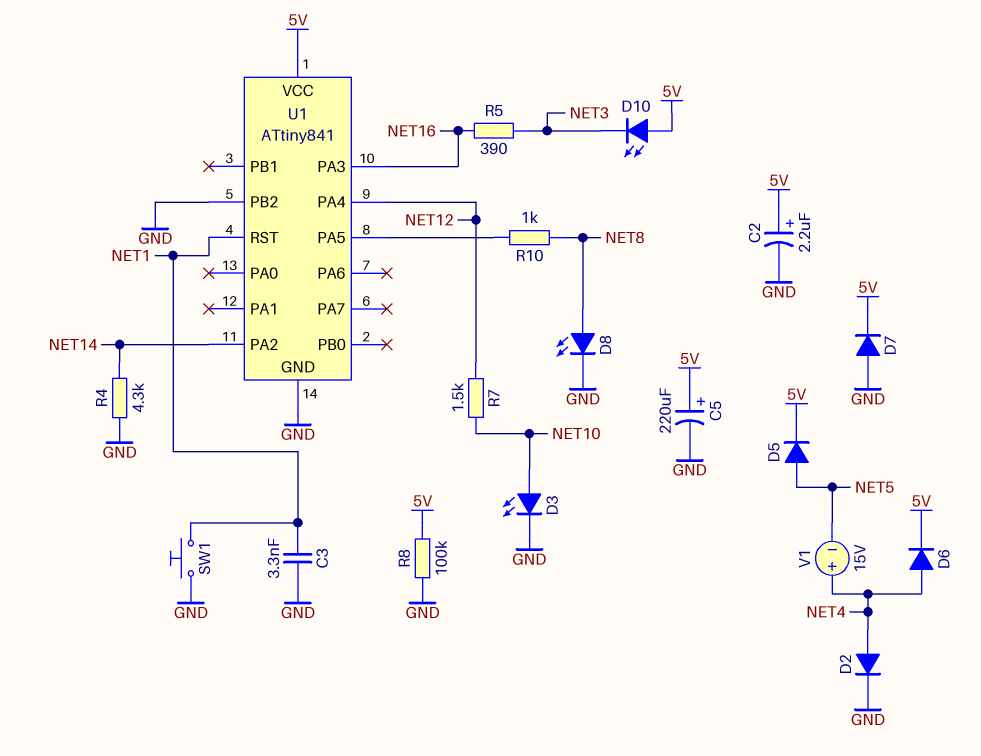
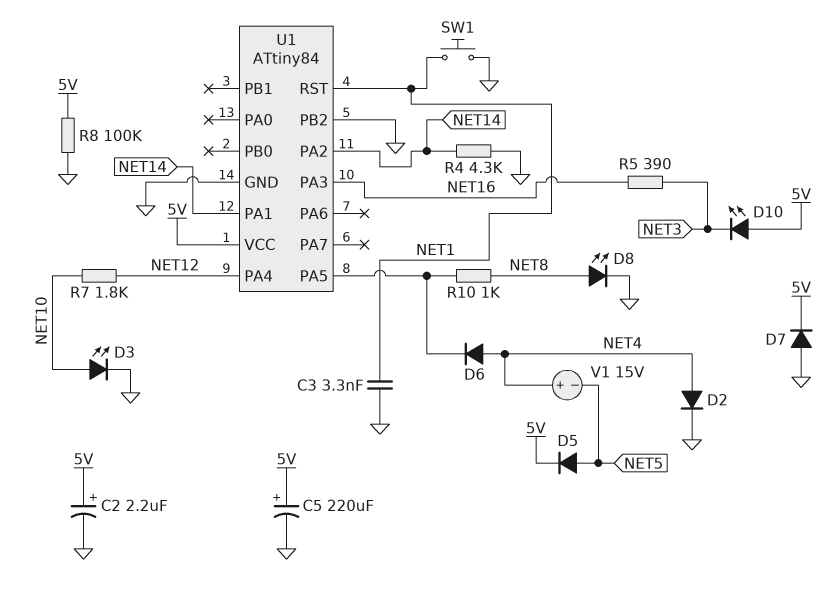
D6: diode (A NET4, K 5V) -> diode (A NET4, K U1/PA5)
R7: 1.5k (NET10, NET12) -> 1.8k (NET10, NET12)
U1: ATtiny841 -> ATtiny84
U1 pin PA1: none -> NET14

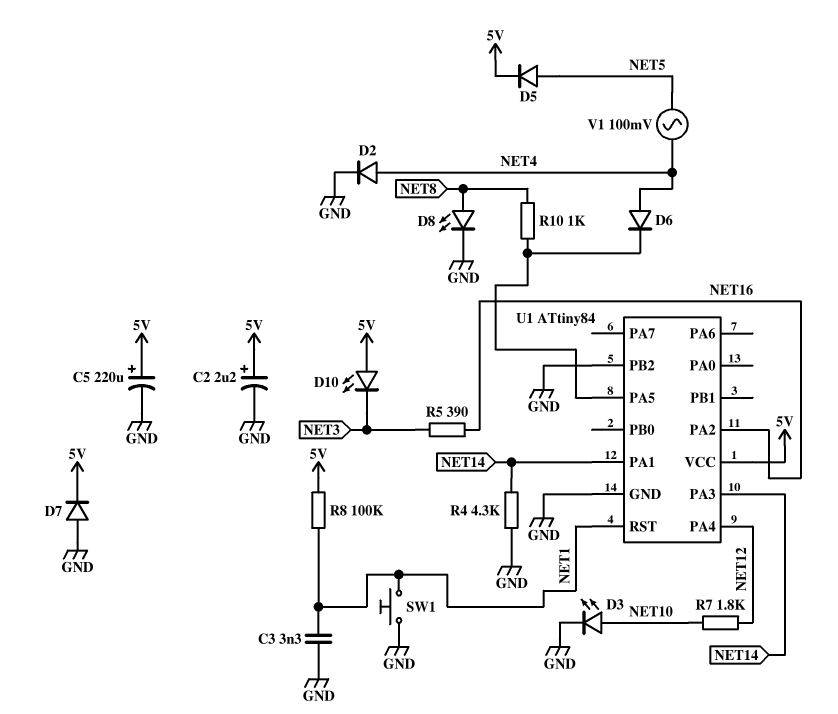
R8: 100k (5V, GND) -> 100k (5V, NET1)
U1 pin PA2: NET14 -> NET16
U1 pin PA3: NET16 -> NET14
V1: 15V (plus NET4, minus NET5) -> AC 100mV (NET4, NET5)

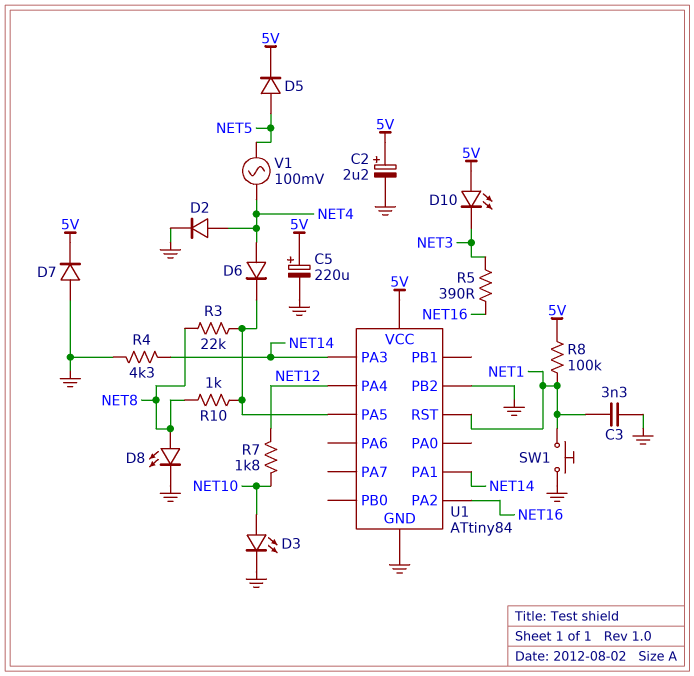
R3: none -> 22k (NET8, U1/PA5)

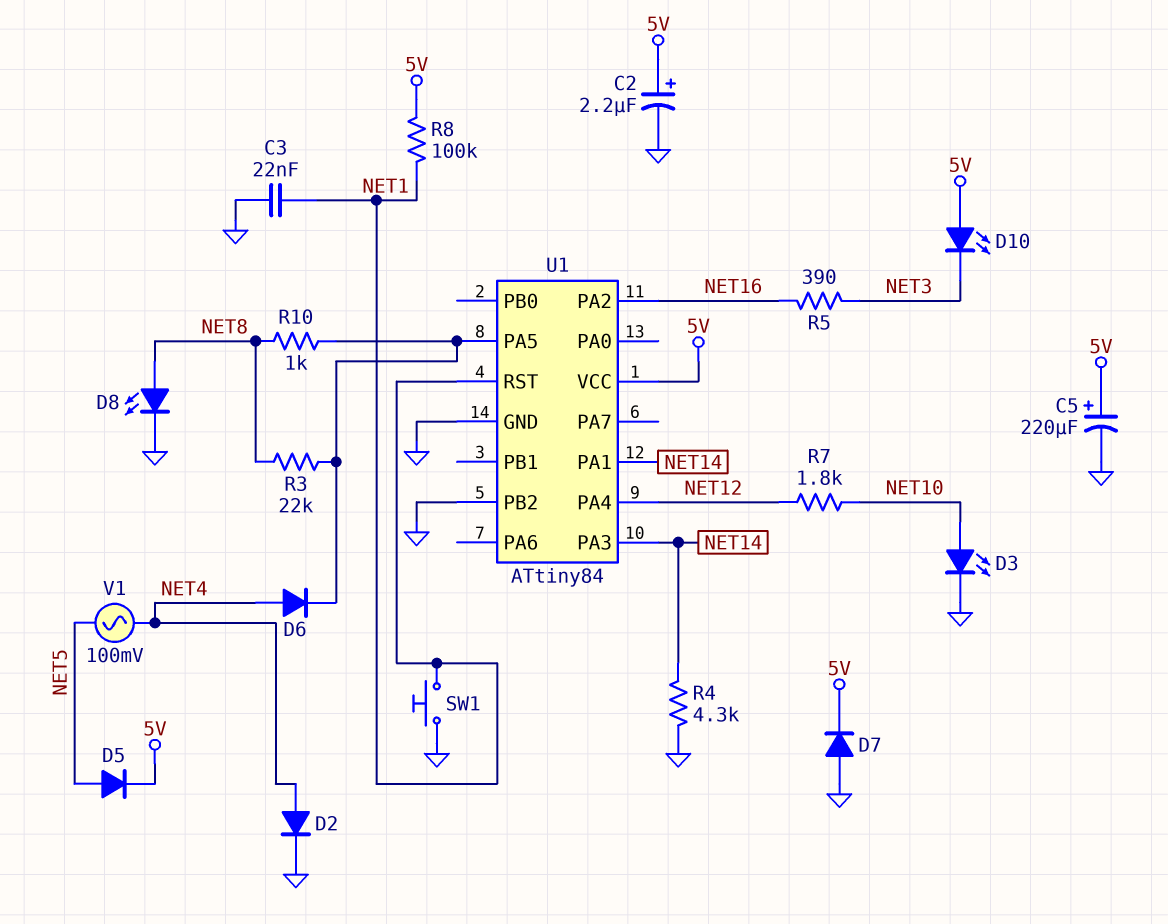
C3: 3.3nF (GND, NET1) -> 22nF (GND, NET1)

